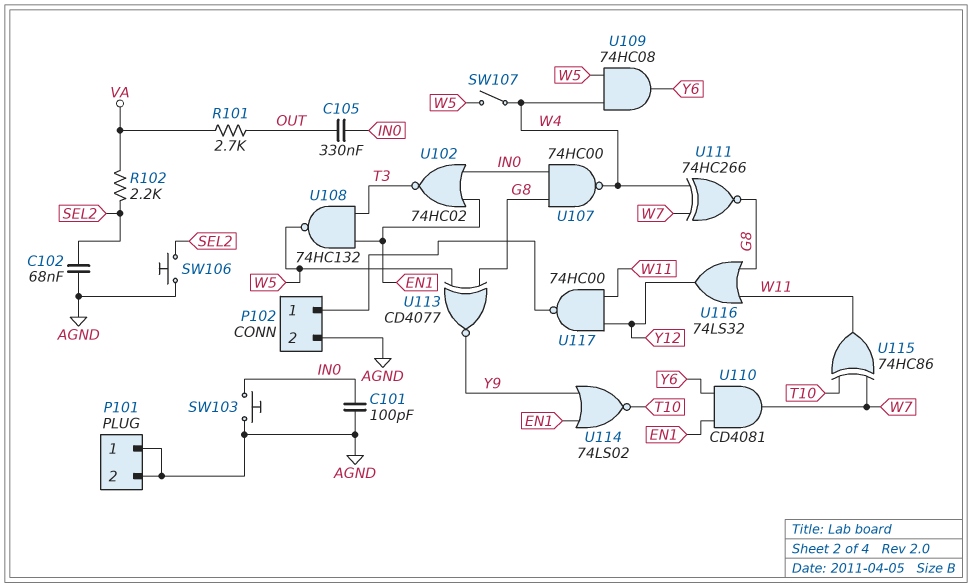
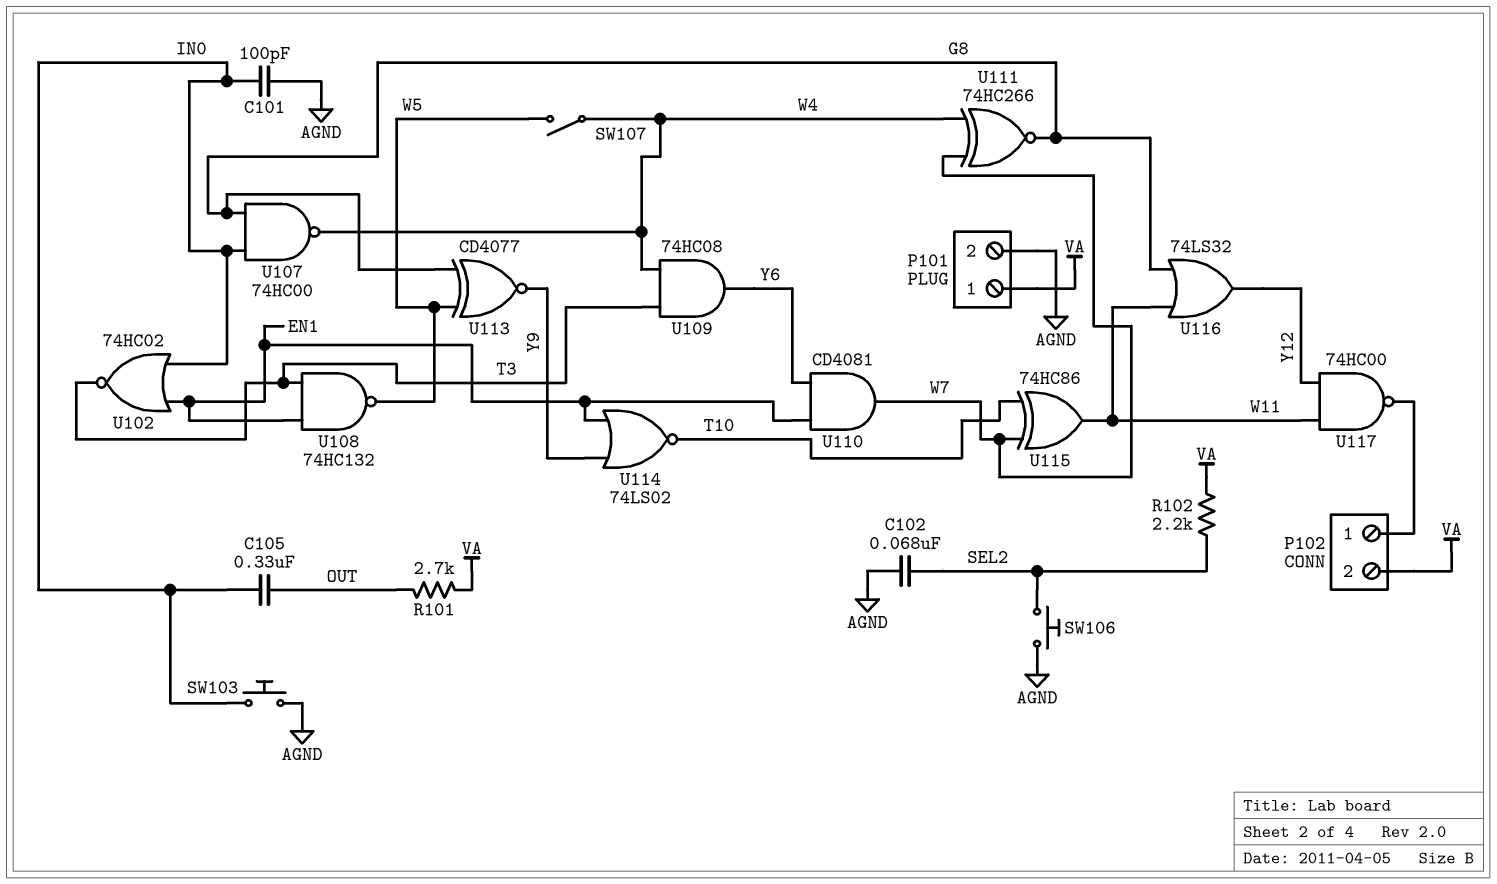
P101 pin 1: AGND -> VA
P102 pin 2: AGND -> VA
U109: AND 74HC08 (in W4, in W5, out Y6) -> AND 74HC08 (in T3, in W4, out Y6)

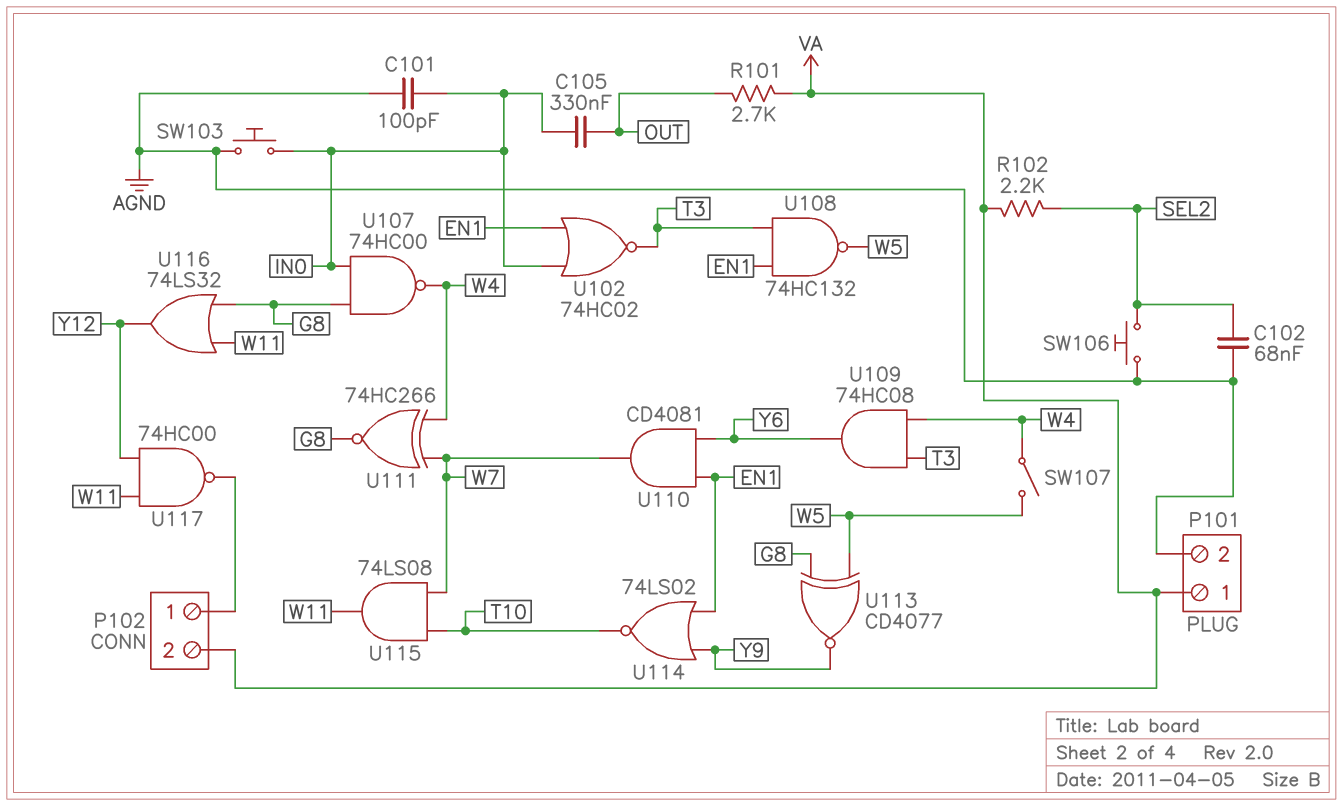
U115: XOR 74HC86 (in T10, in W7, out W11) -> AND 74LS08 (in T10, in W7, out W11)

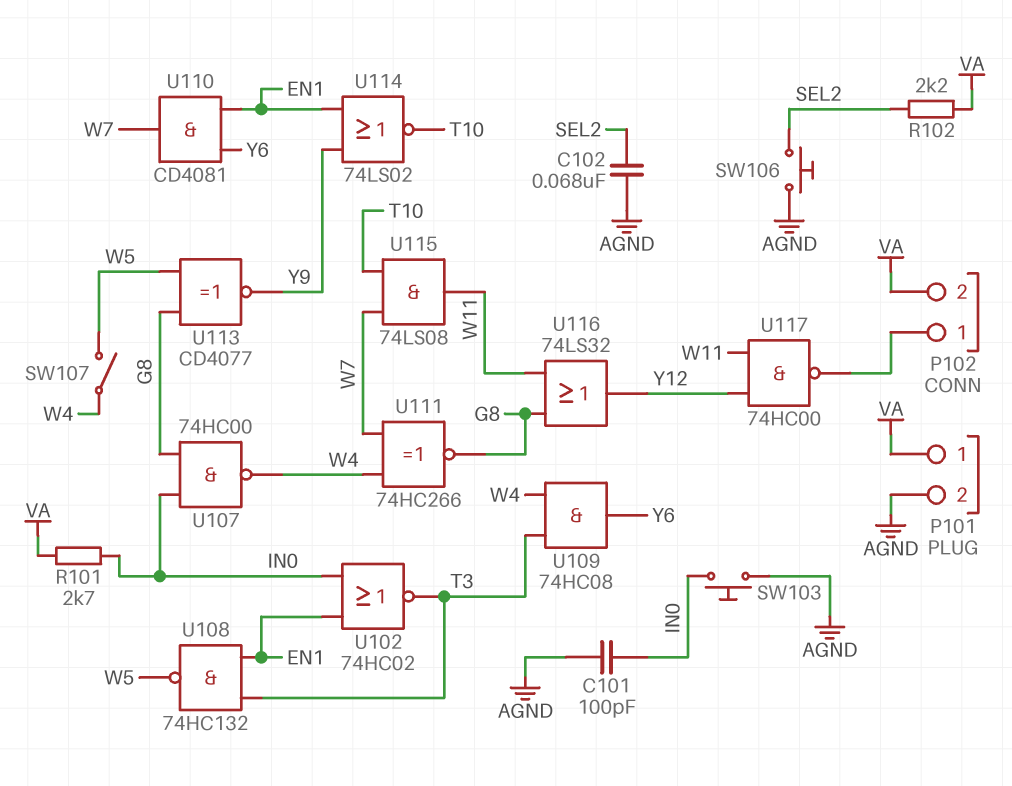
C105: 330nF (IN0, OUT) -> none
R101: 2.7k (OUT, VA) -> 2.7k (IN0, VA)

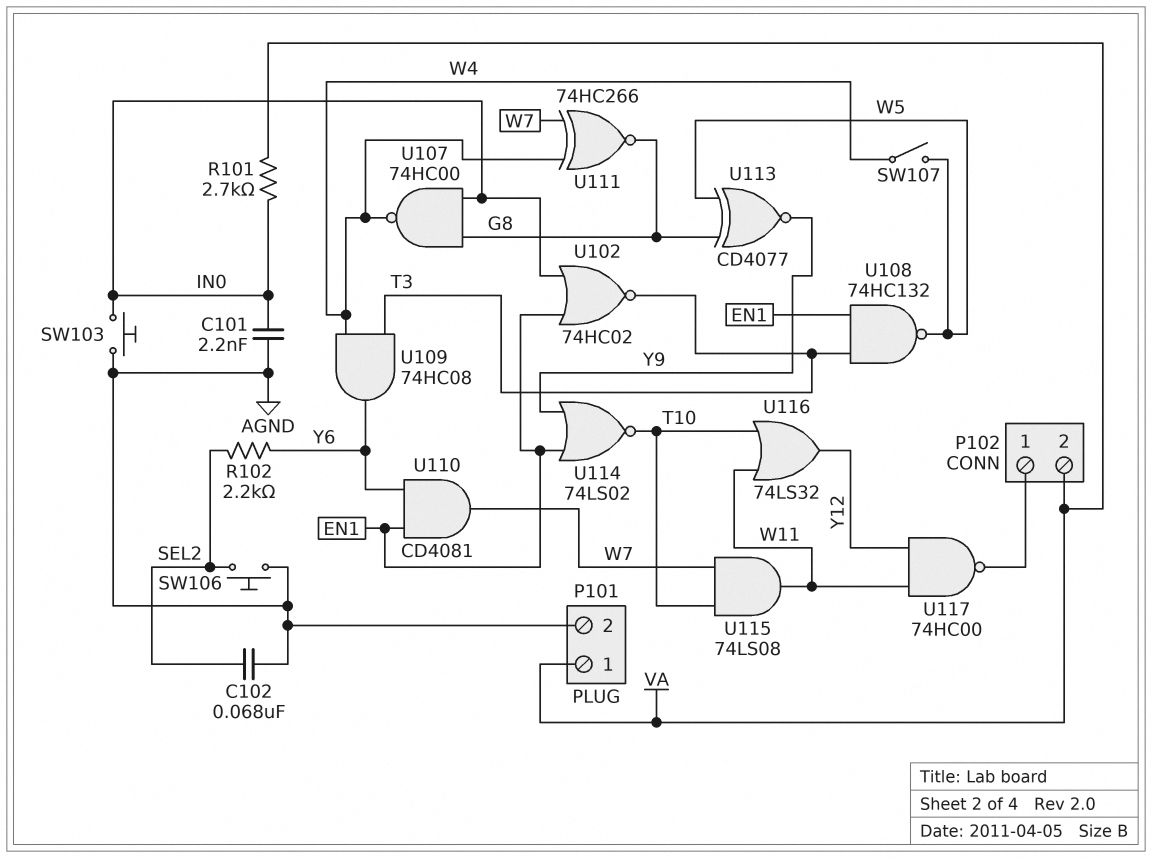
C101: 100pF (AGND, IN0) -> 2.2nF (AGND, IN0)
R102: 2.2k (SEL2, VA) -> 2.2k (SEL2, Y6)
U116: OR 74LS32 (in G8, in W11, out Y12) -> OR 74LS32 (in T10, in W11, out Y12)

